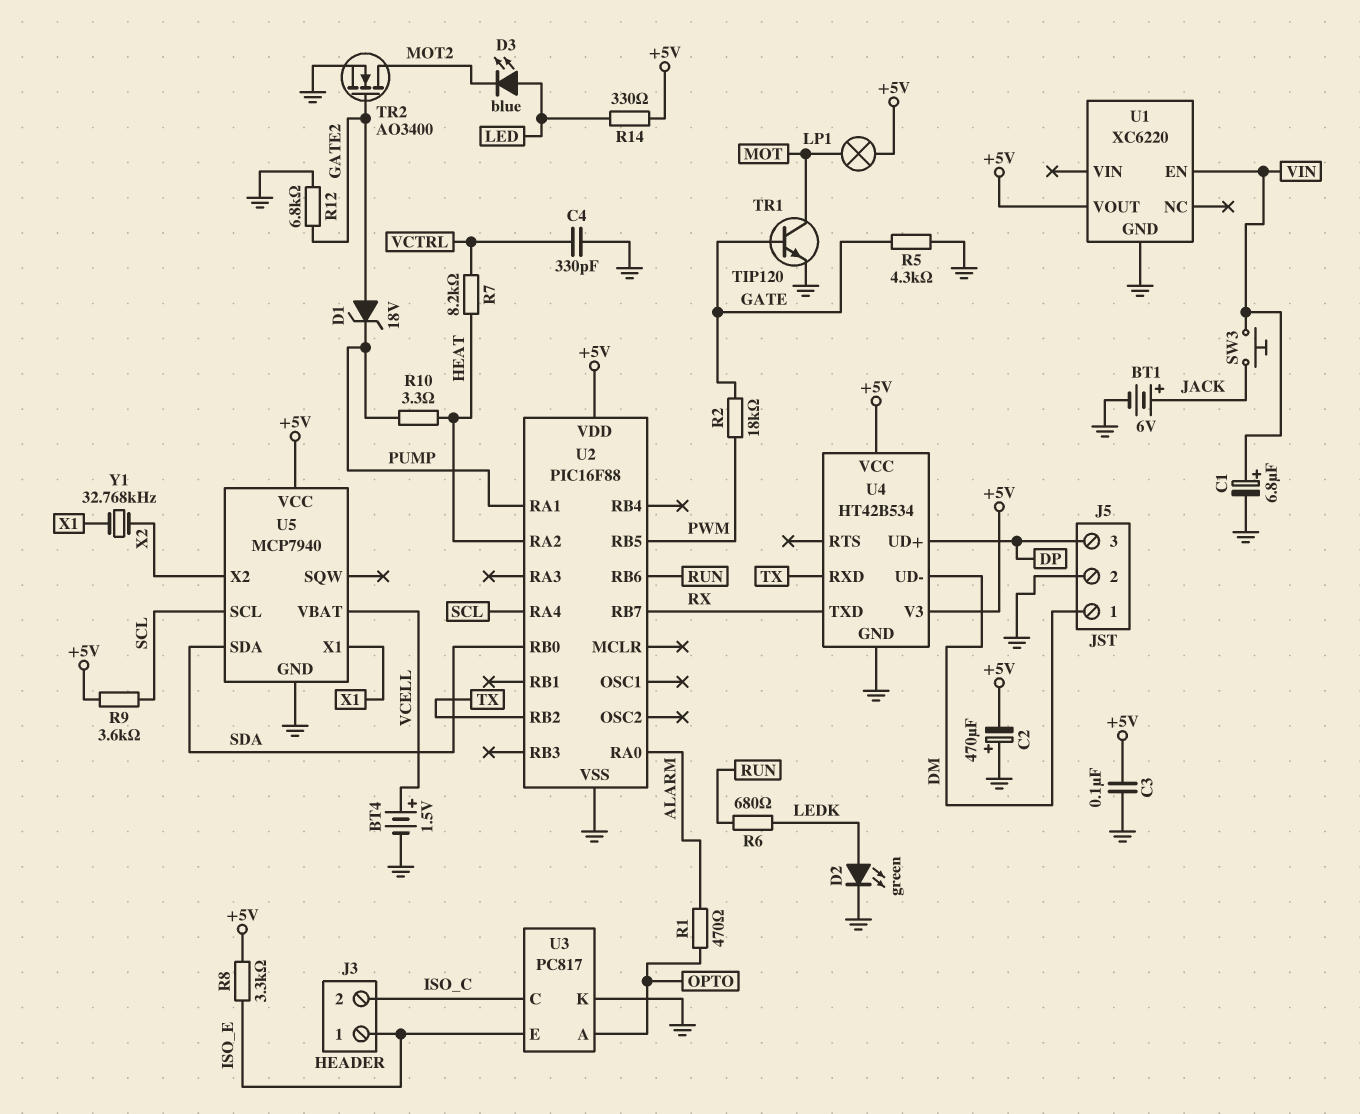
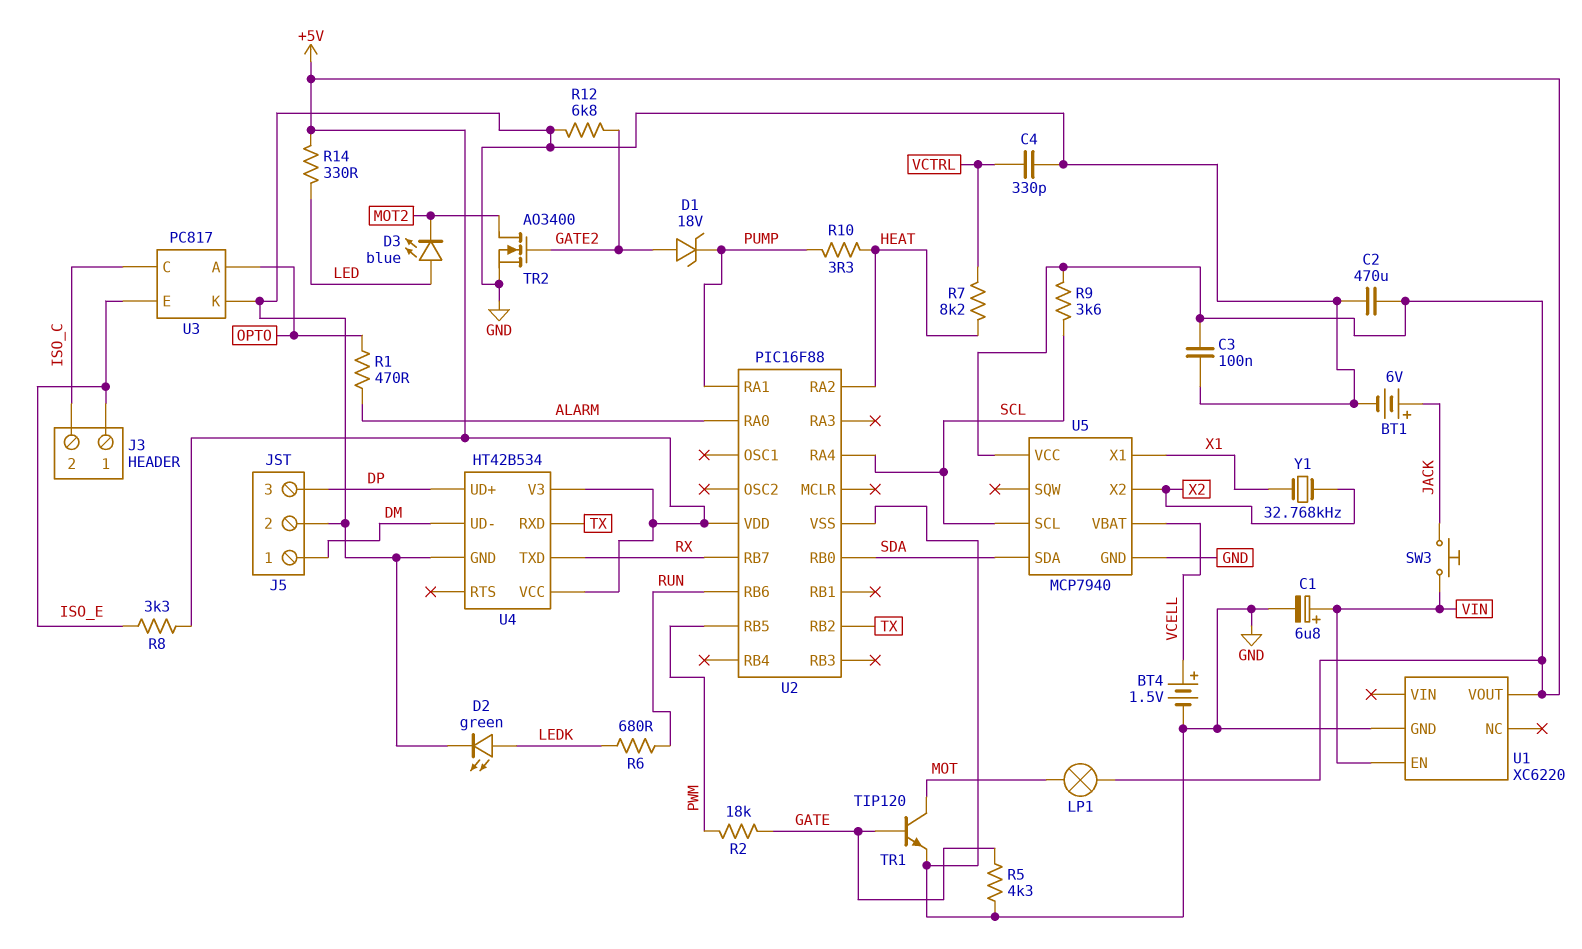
C2: 470uF (plus GND, minus +5V) -> 470uF (+5V, GND)

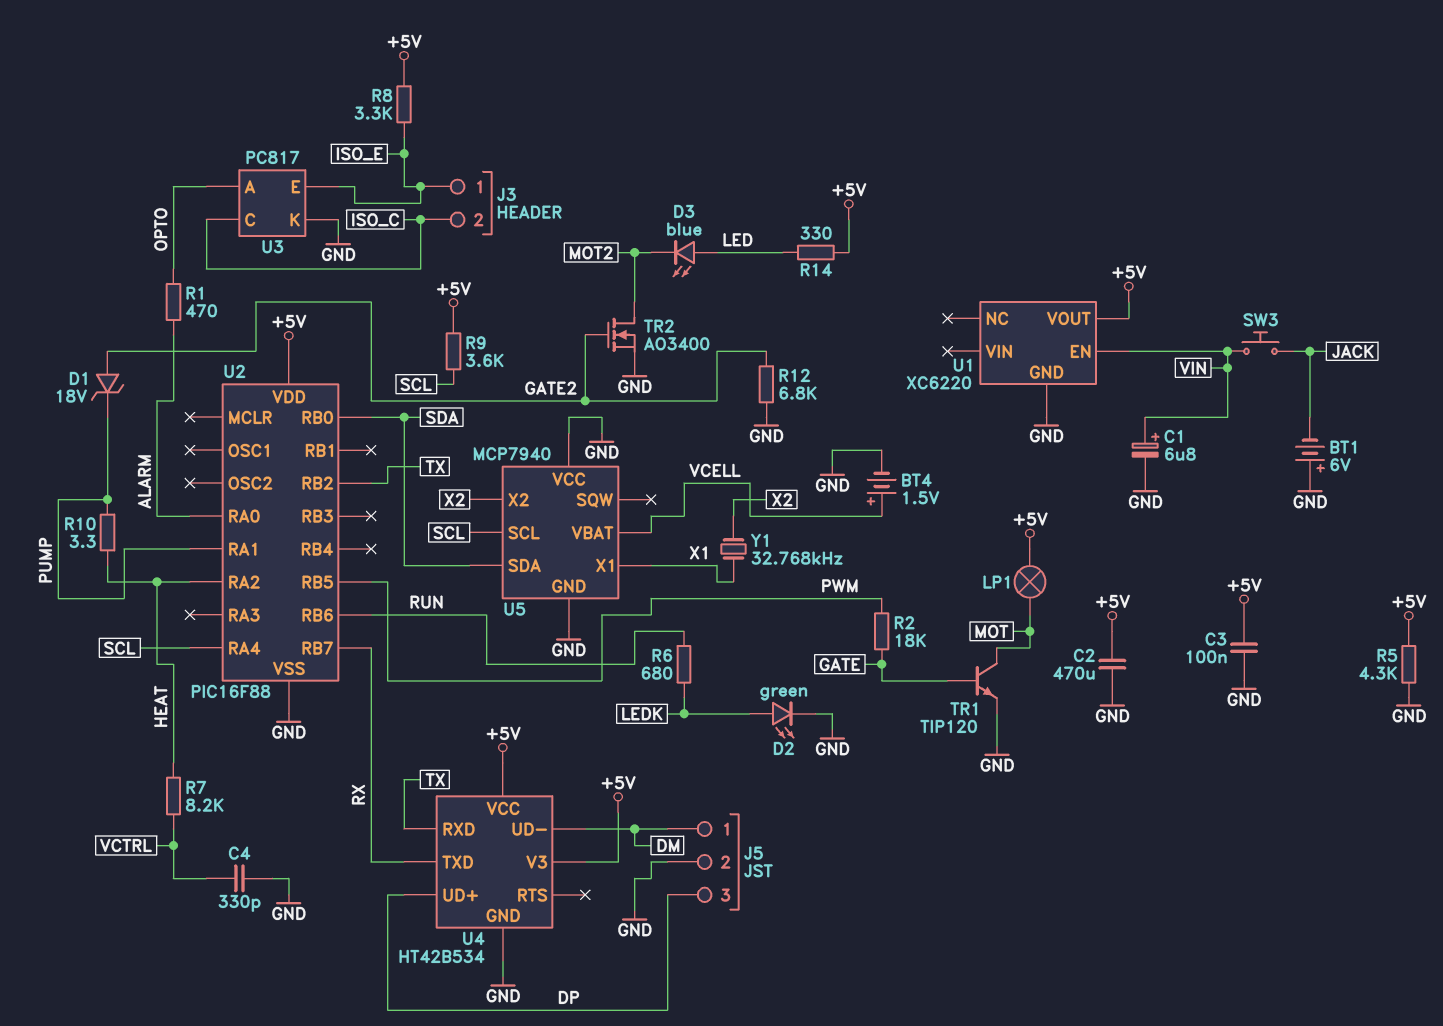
BT1: 6V (plus JACK, minus GND) -> 6V (plus GND, minus JACK)
R5: 4.3k (GATE, GND) -> 4.3k (+5V, GND)
U5 pin VCC: +5V -> GND

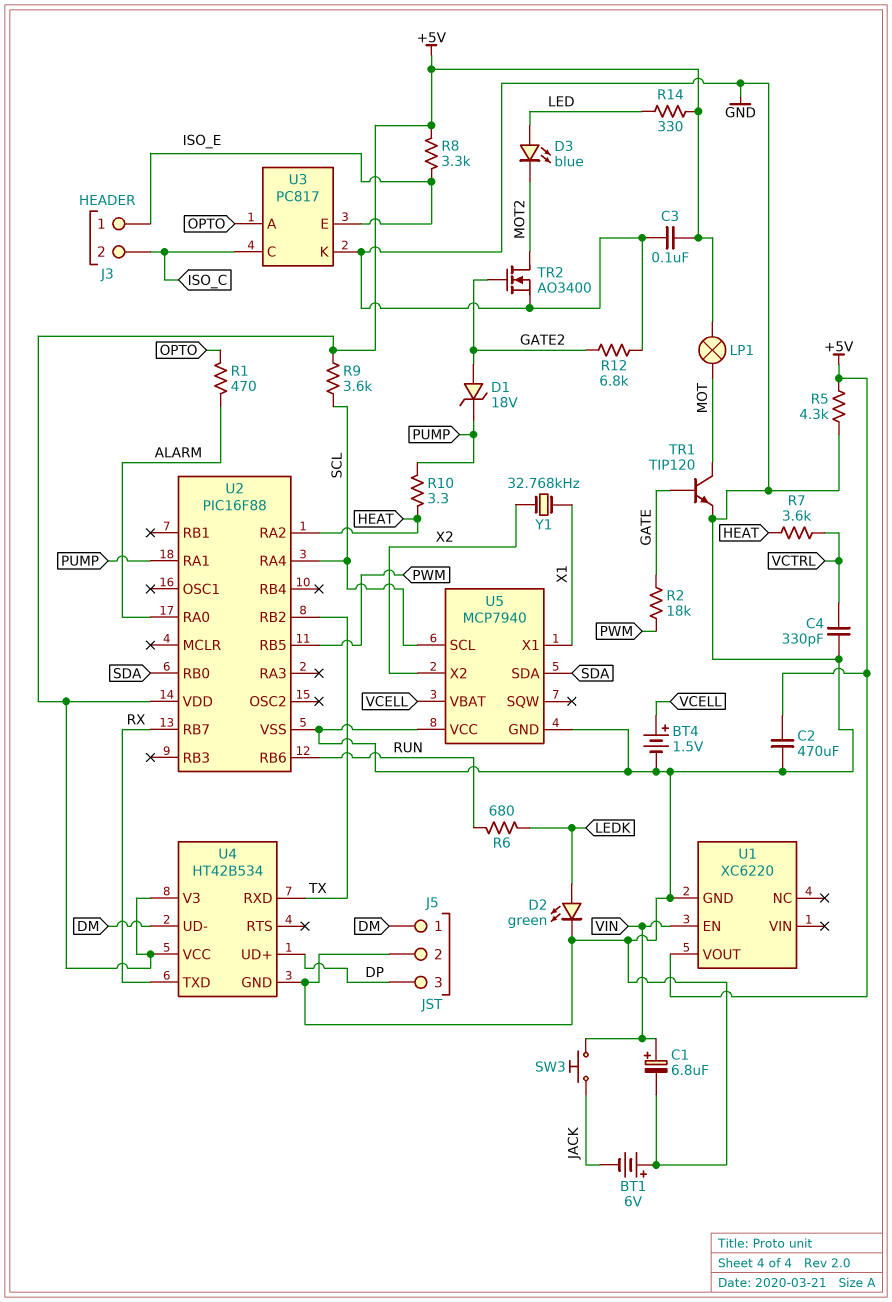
R7: 8.2k (HEAT, VCTRL) -> 3.6k (HEAT, VCTRL)

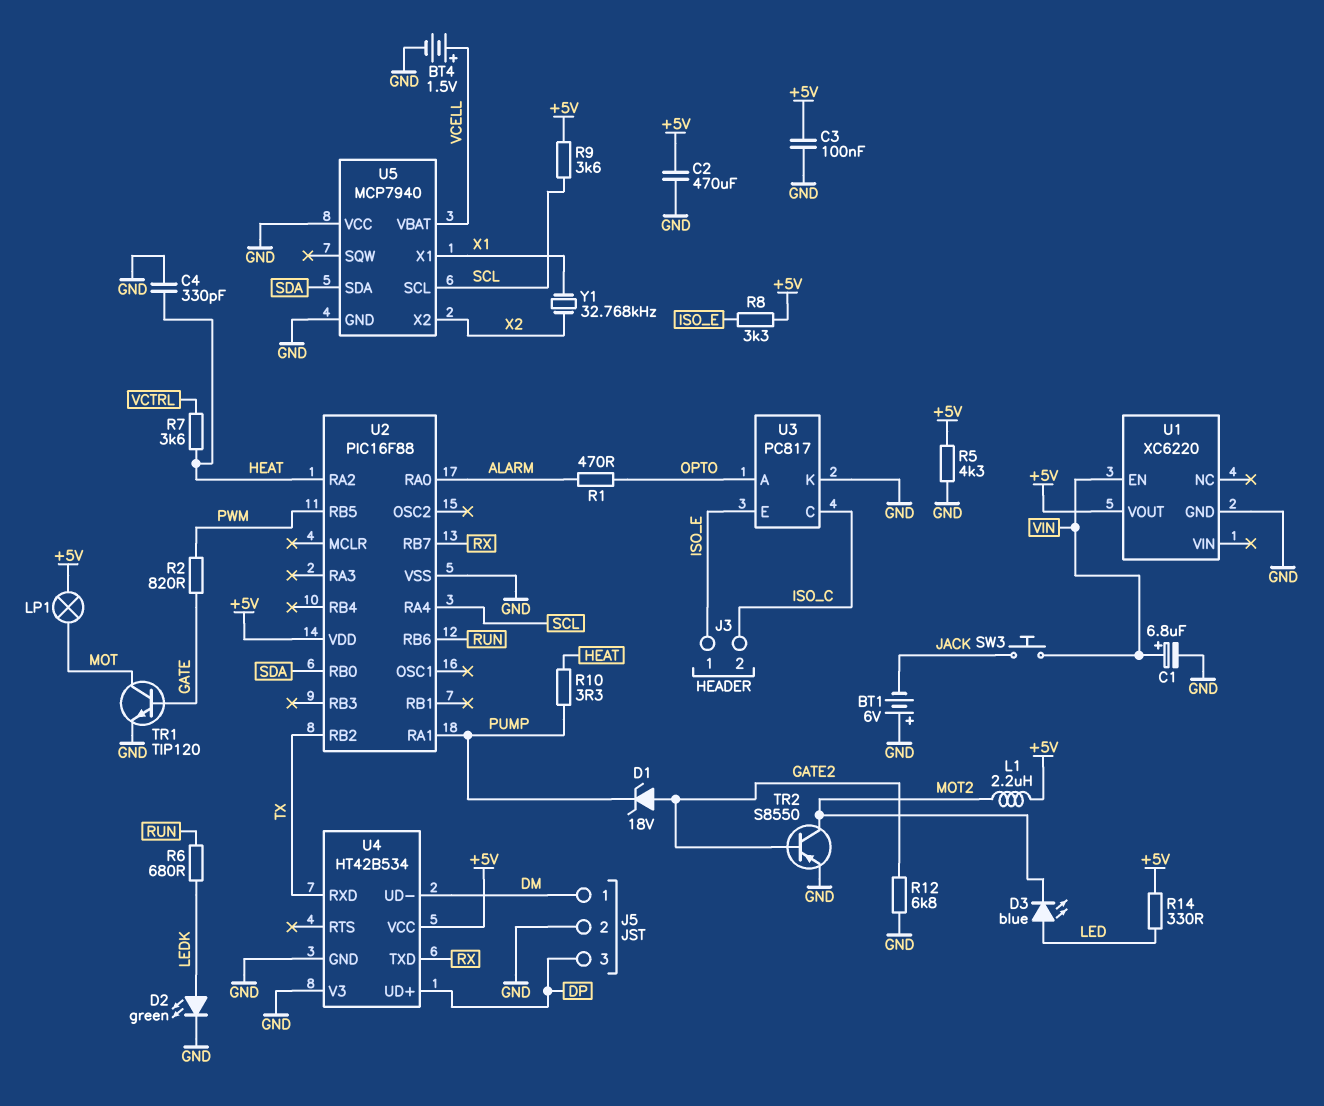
C4: 330pF (GND, VCTRL) -> 330pF (GND, HEAT)
L1: none -> 2.2uH (+5V, MOT2)
R2: 18k (GATE, PWM) -> 820 (GATE, PWM)
TR2: NMOS AO3400 (G GATE2, D MOT2, S GND) -> PNP S8550 (B GATE2, C MOT2, E GND)
U4 pin V3: +5V -> GND

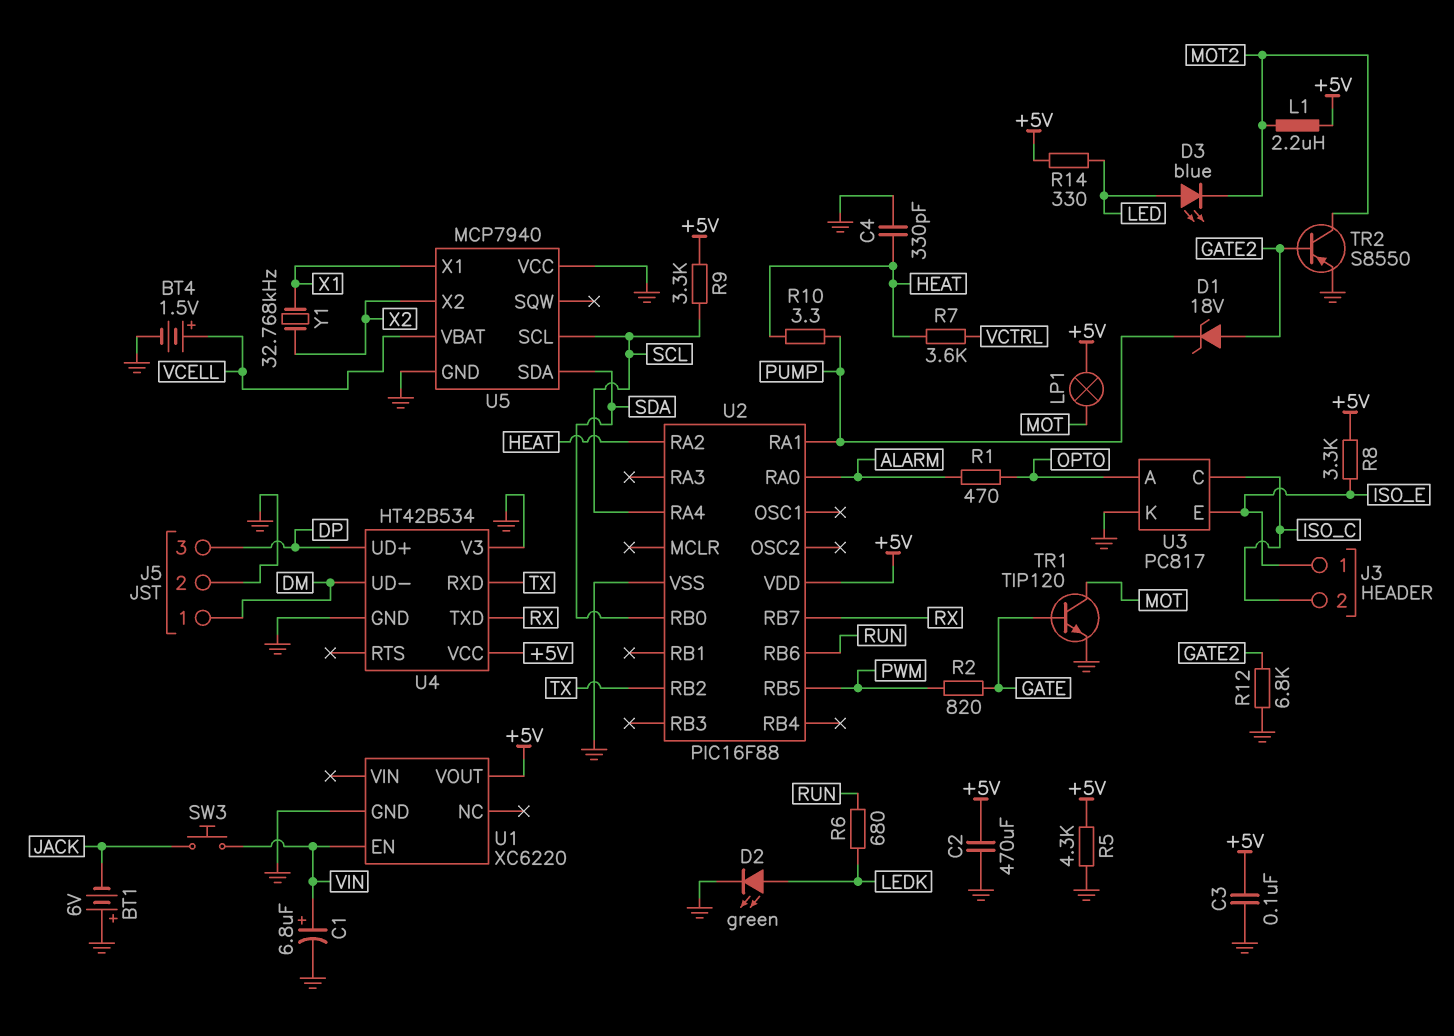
R9: 3.6k (+5V, SCL) -> 3.3k (+5V, SCL)

